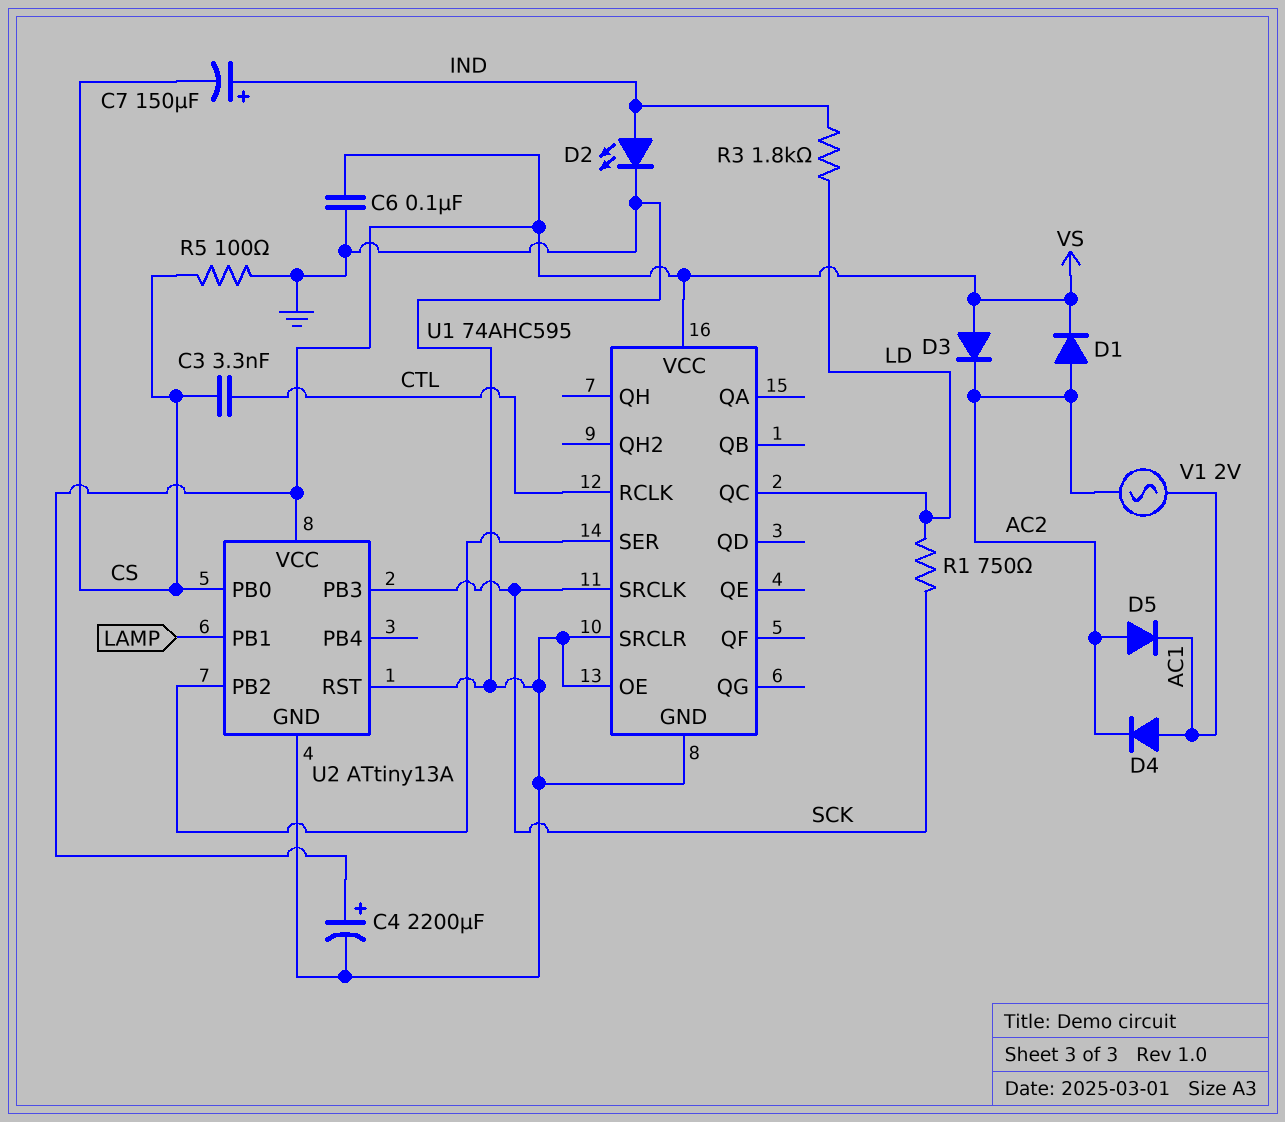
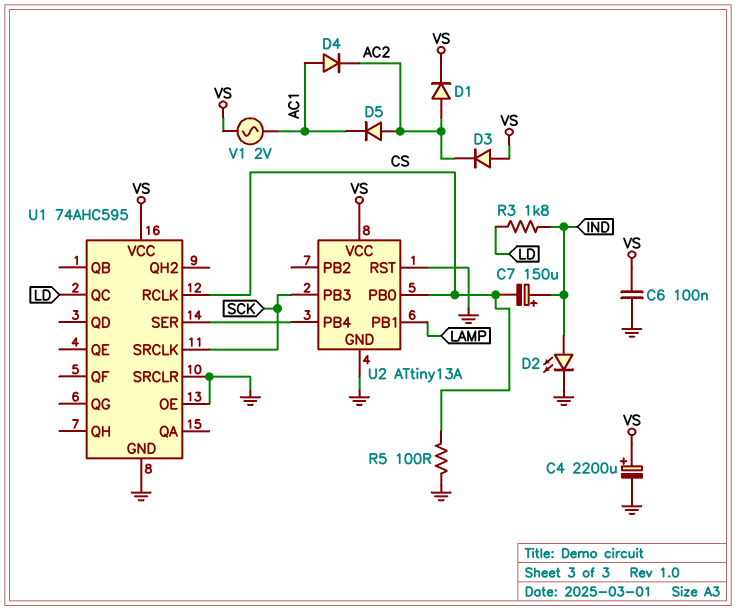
C3: 3.3nF (CS, CTL) -> none
R1: 750 (LD, SCK) -> none
U1 pin RCLK: CTL -> CS
U2 pin PB2: U1/SER -> none
U2 pin PB4: none -> U1/SER
V1: AC 2V (AC1, AC2) -> AC 2V (AC1, VS)

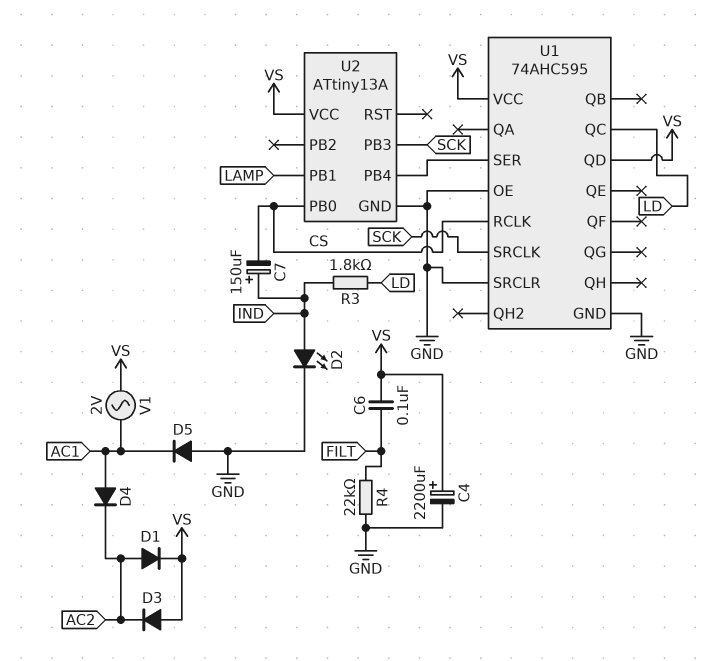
C6: 100nF (GND, VS) -> 100nF (FILT, VS)
D5: diode (A AC2, K AC1) -> diode (A GND, K AC1)
R4: none -> 22k (FILT, GND)
R5: 100 (CS, GND) -> none
U1 pin QD: none -> VS
U2 pin RST: GND -> none

